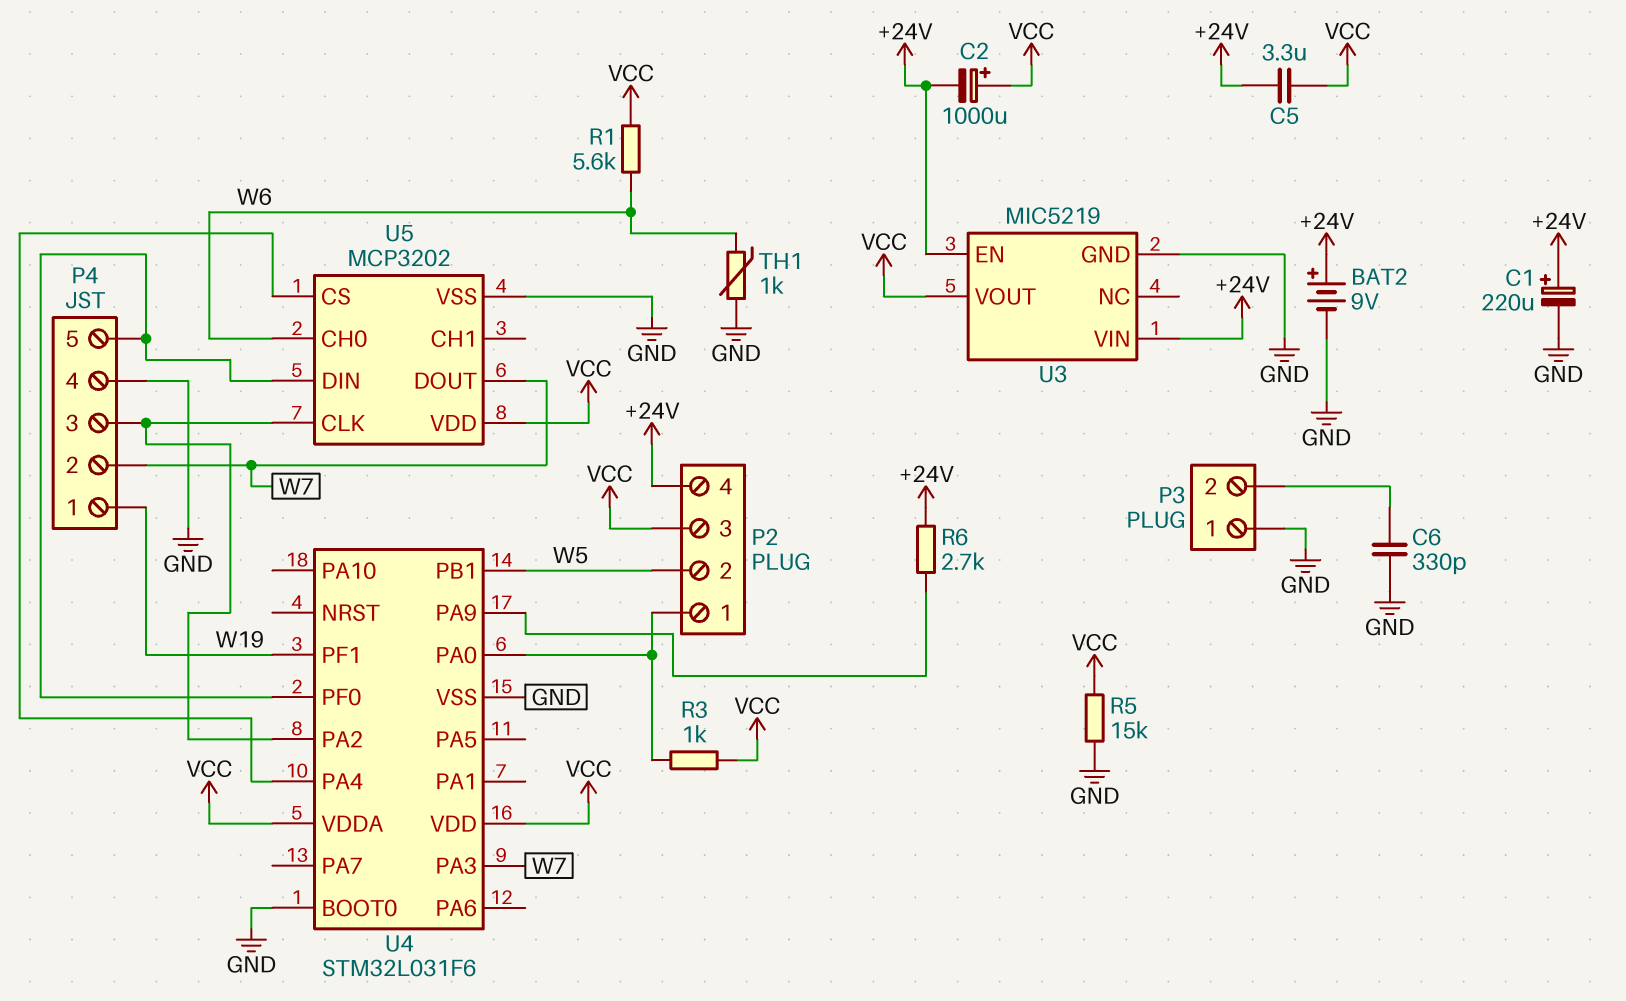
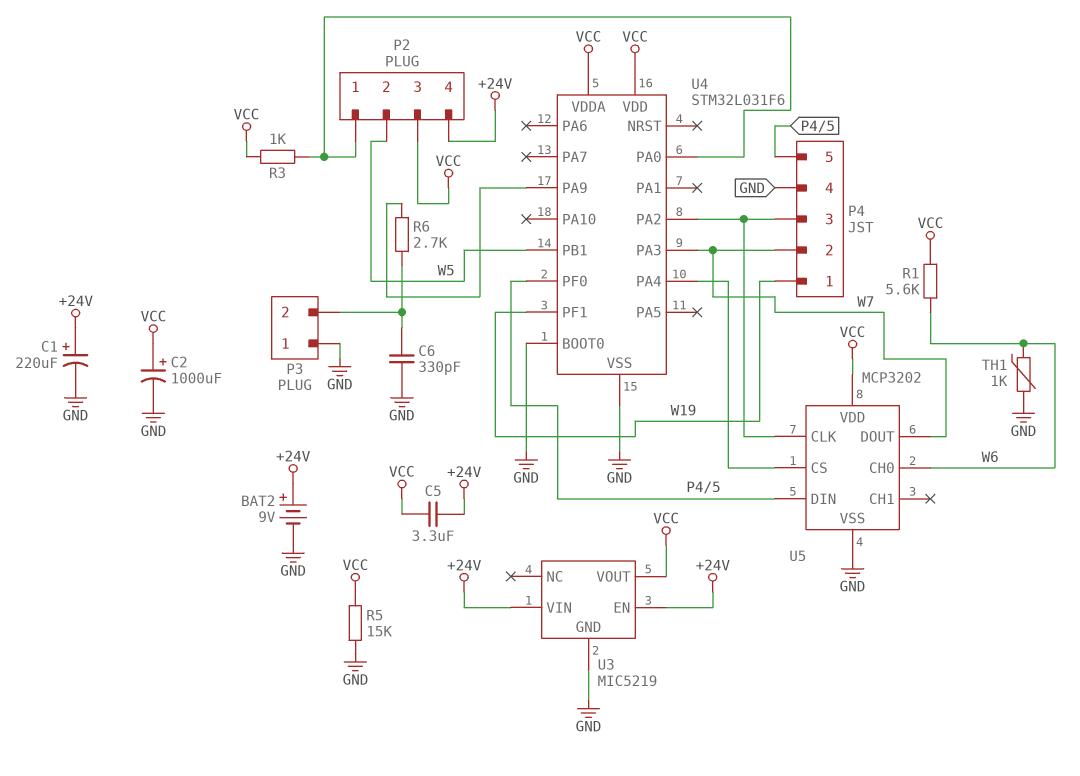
C2: 1000uF (plus VCC, minus +24V) -> 1000uF (plus VCC, minus GND)
R6: 2.7k (+24V, U4/PA9) -> 2.7k (P3/2, U4/PA9)

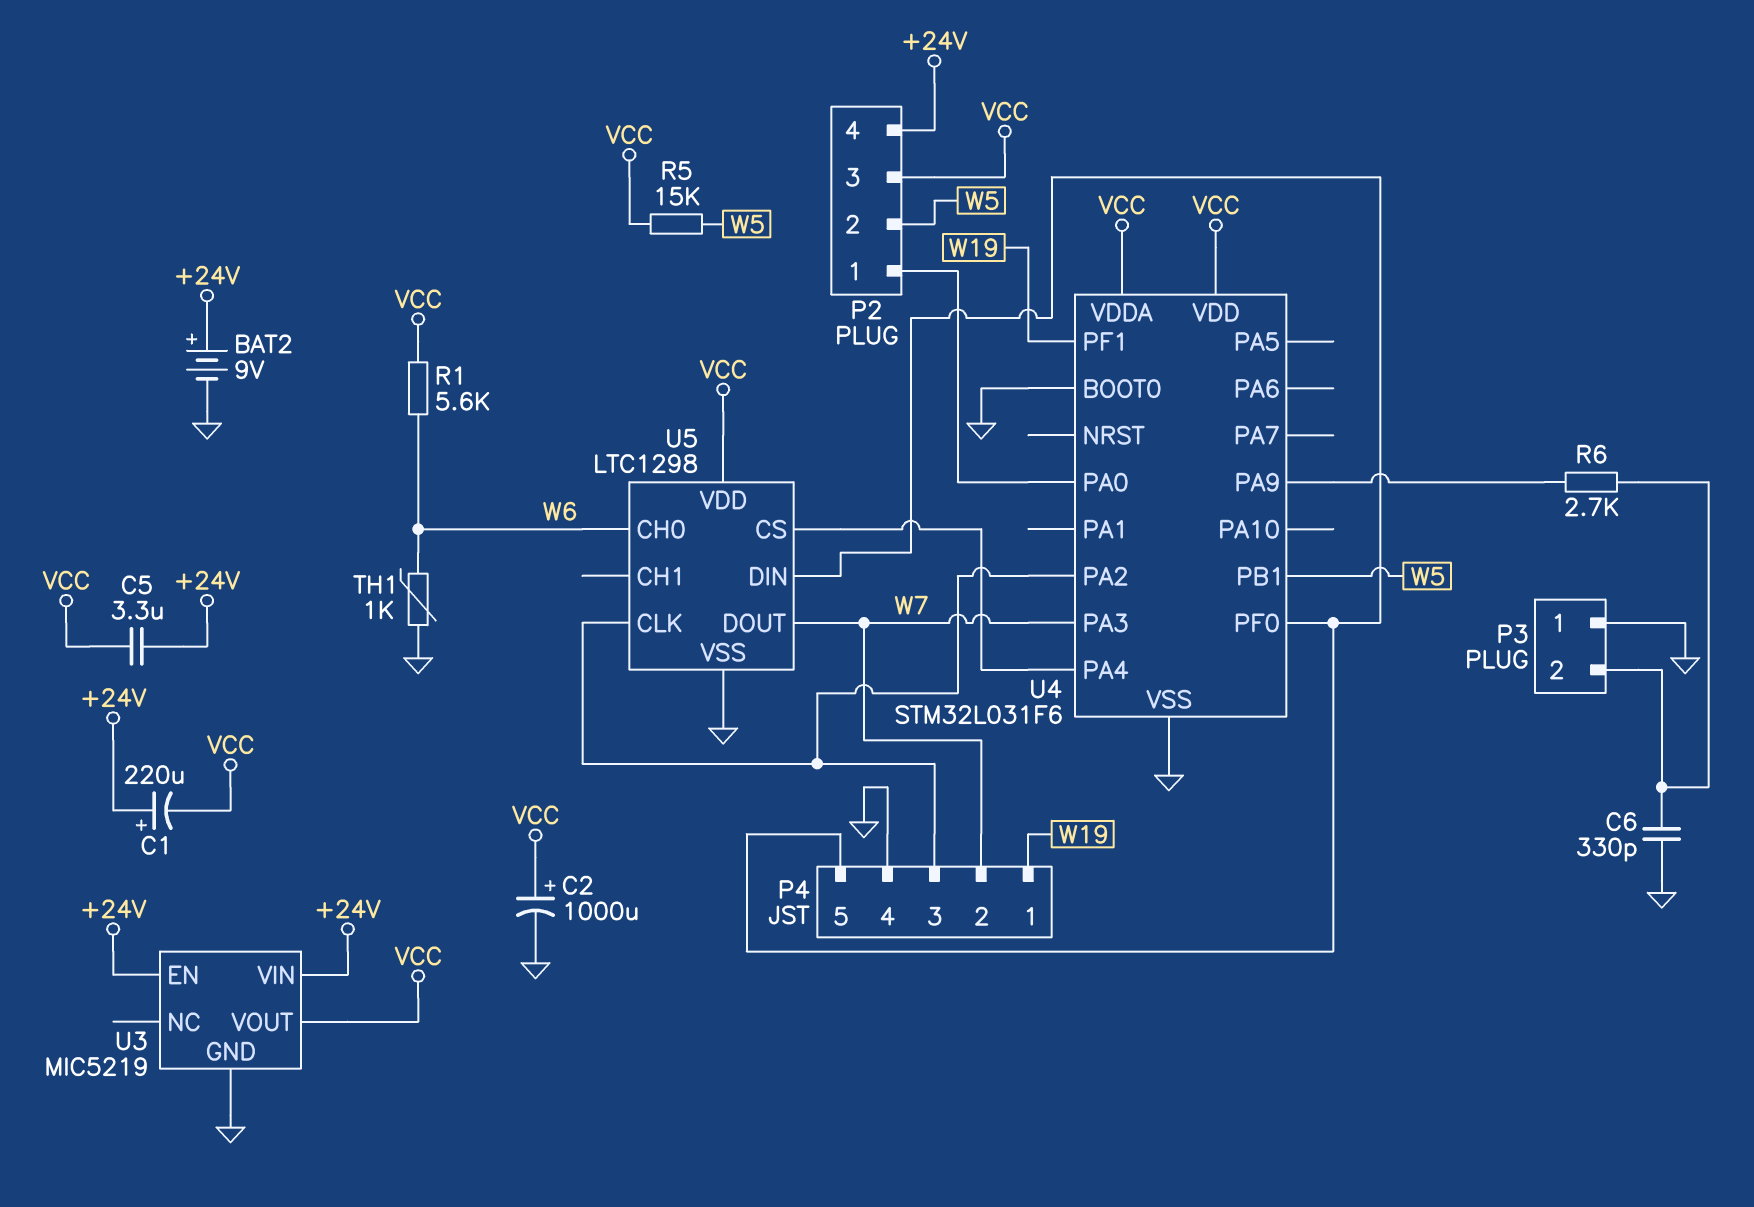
C1: 220uF (plus +24V, minus GND) -> 220uF (plus +24V, minus VCC)
R3: 1k (P2/1, VCC) -> none
R5: 15k (GND, VCC) -> 15k (VCC, W5)
U5: MCP3202 -> LTC1298

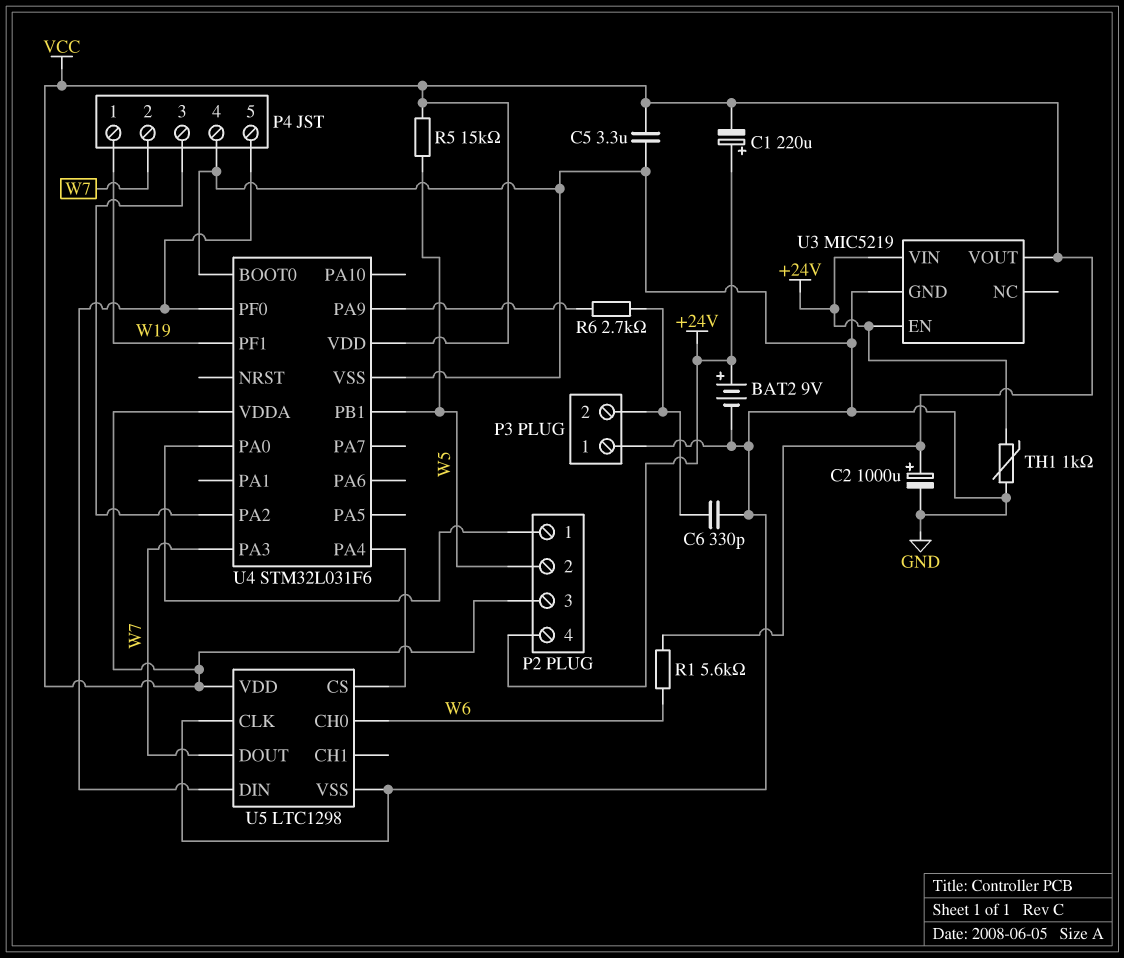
C5: 3.3uF (+24V, VCC) -> 3.3uF (GND, VCC)
TH1: 1k (GND, W6) -> 1k (+24V, GND)
U5 pin CLK: P4/3 -> GND

